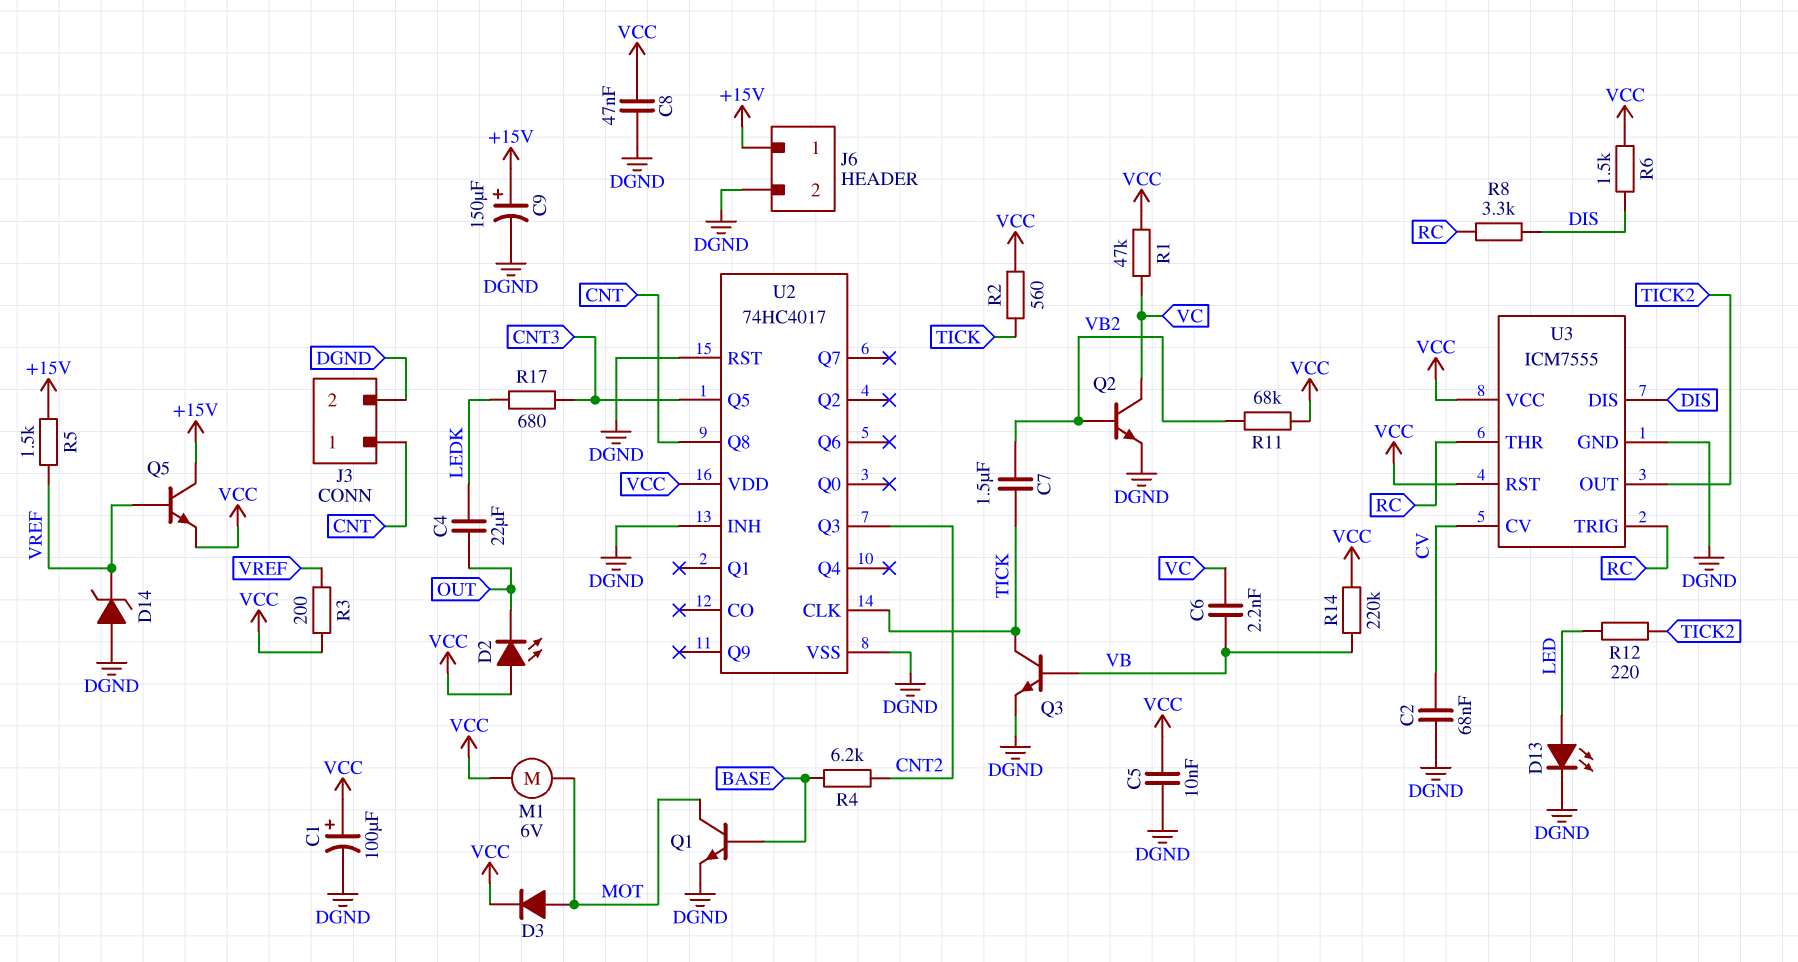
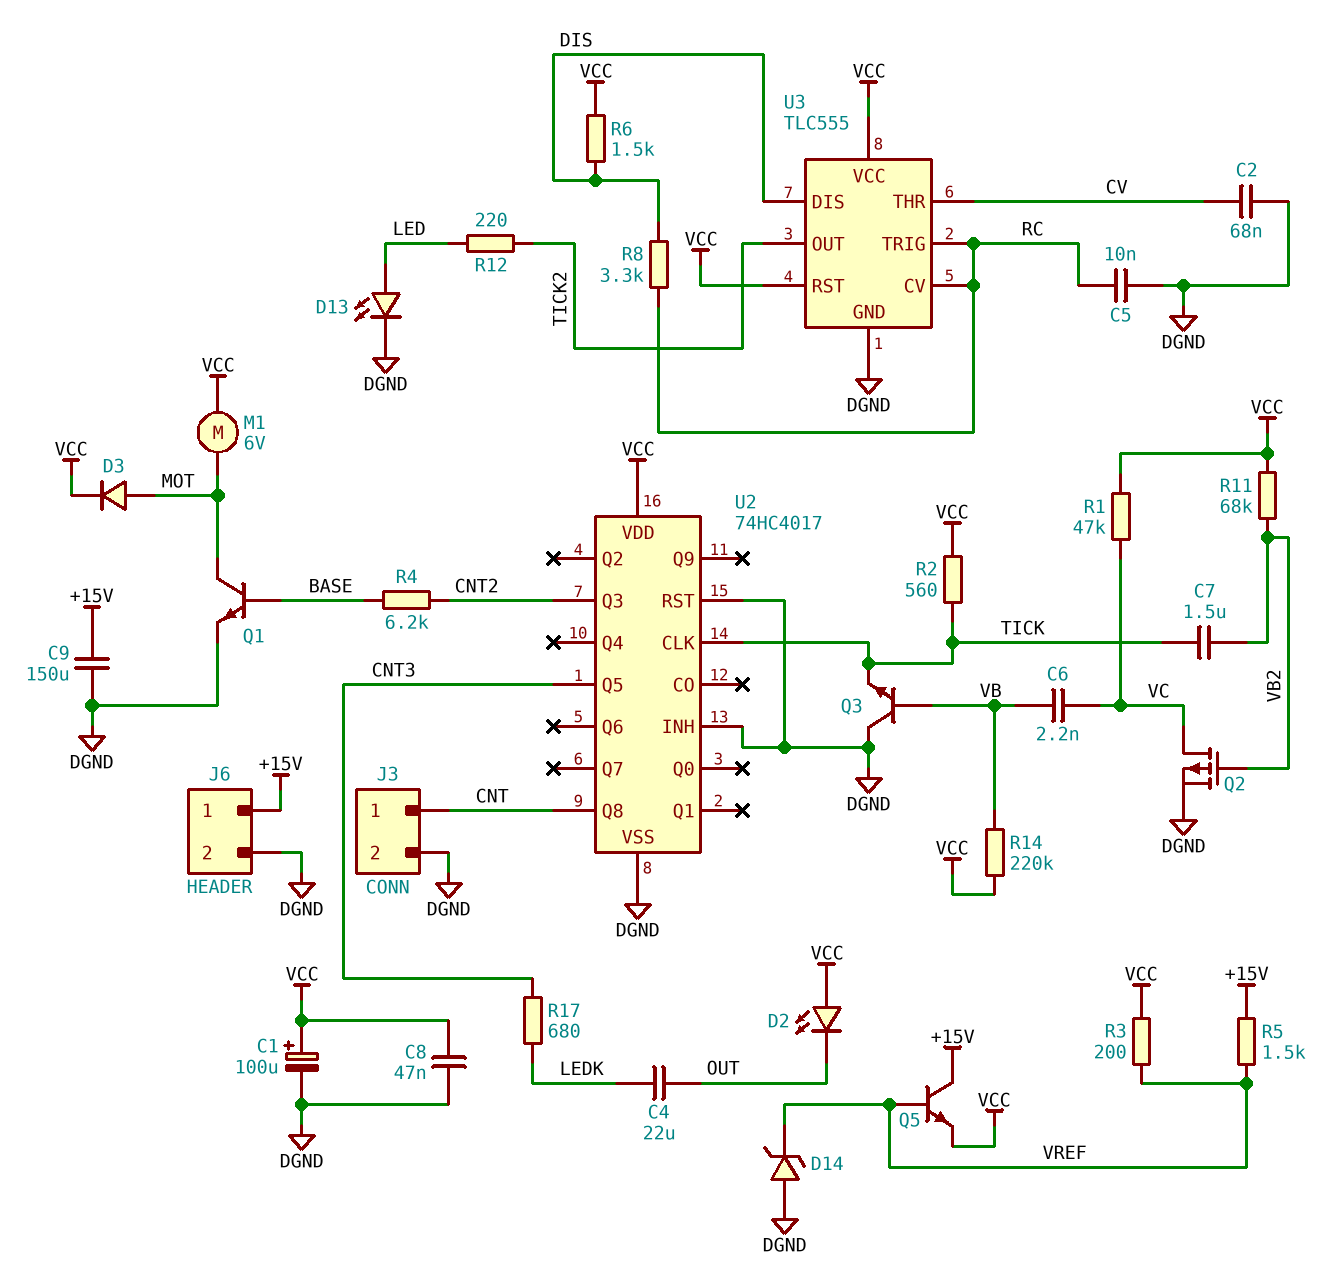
C5: 10nF (DGND, VCC) -> 10nF (DGND, RC)
C9: 150uF (plus +15V, minus DGND) -> 150uF (+15V, DGND)
Q2: NPN (B VB2, C VC, E DGND) -> PMOS (G VB2, D VC, S DGND)
Q3: NPN (B VB, C TICK, E DGND) -> NPN (B VB, C DGND, E TICK)
U3: ICM7555 -> TLC555
U3 pin CV: CV -> RC
U3 pin THR: RC -> CV

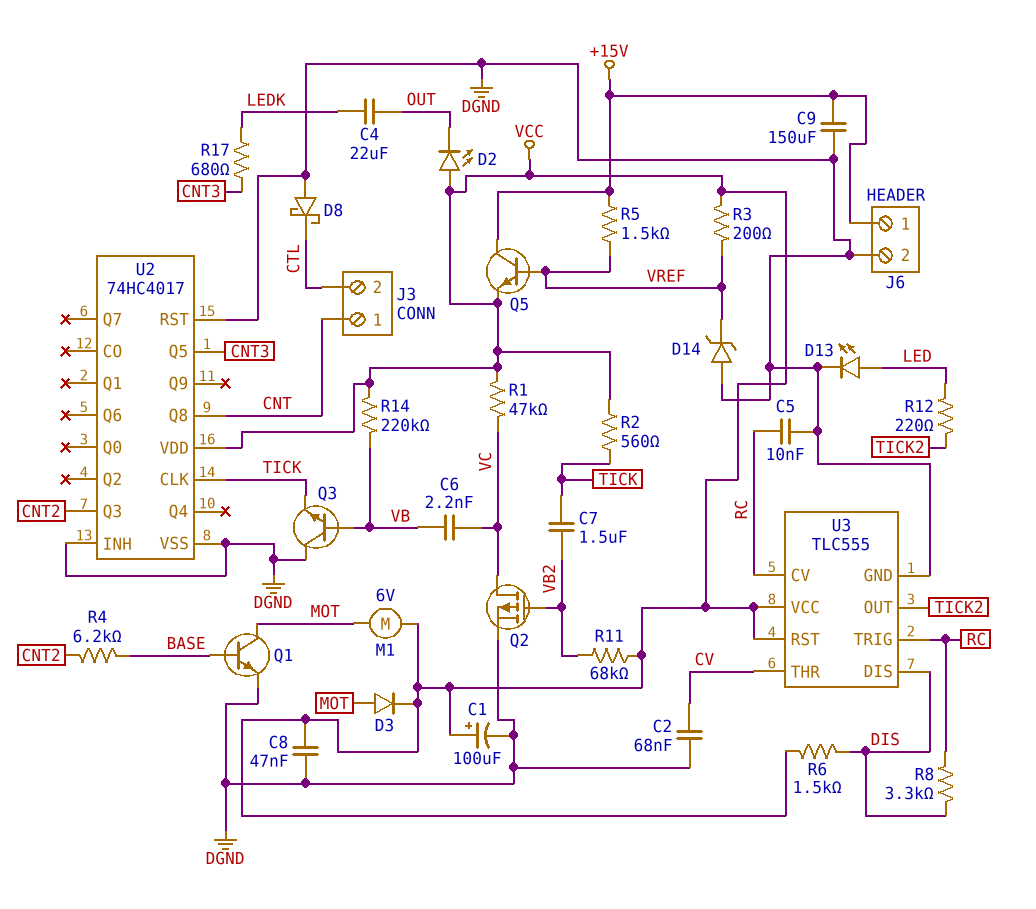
D8: none -> schottky (A DGND, K CTL)
J3 pin 2: DGND -> CTL

